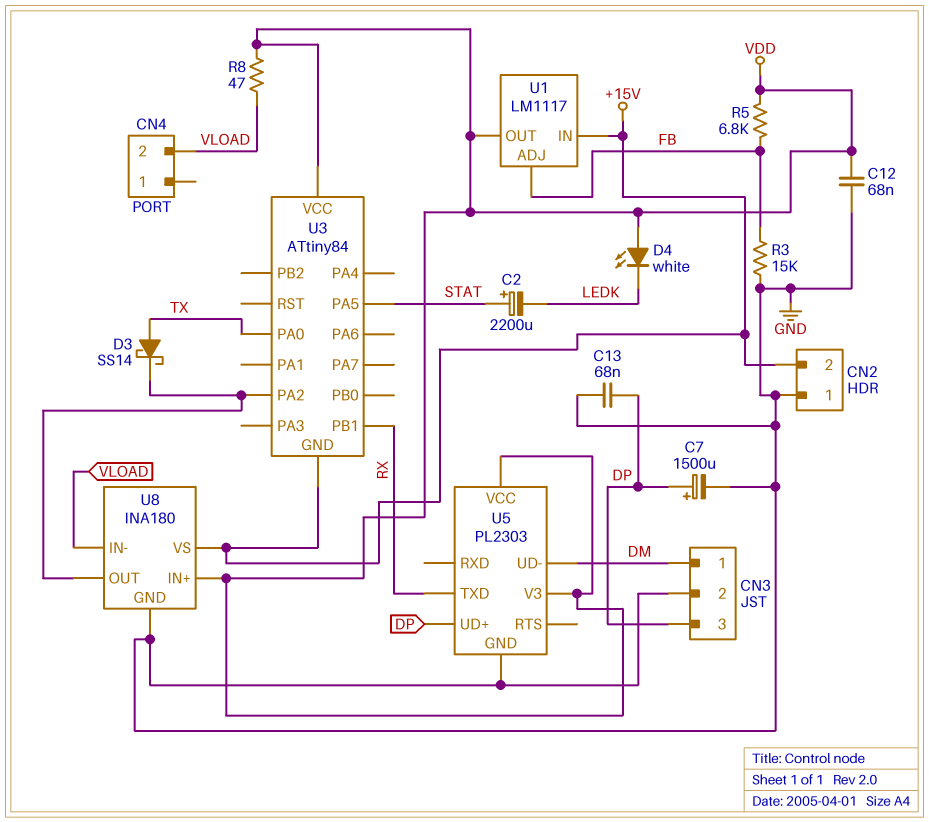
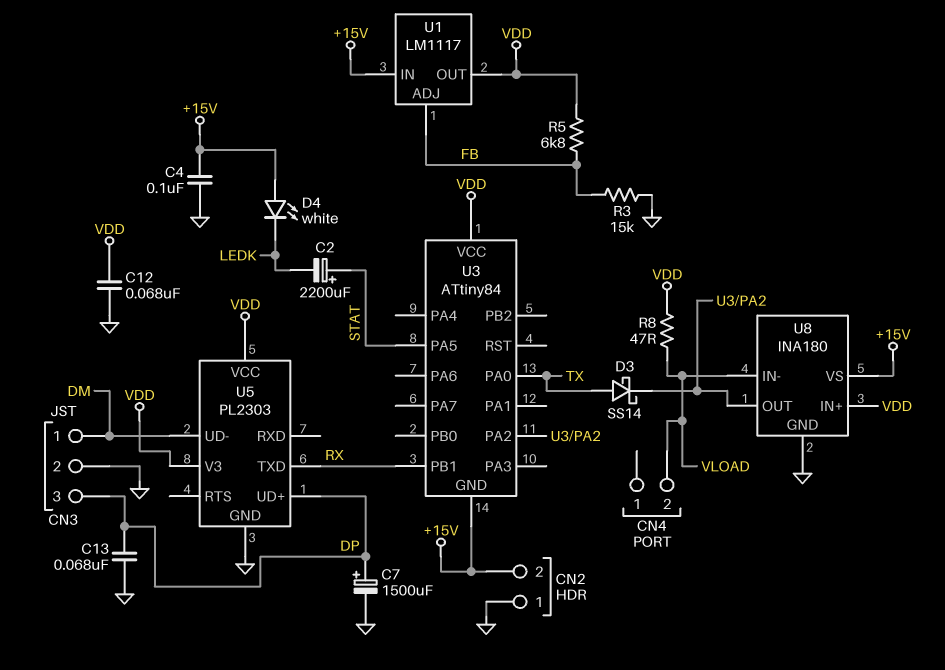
C4: none -> 100nF (+15V, GND)
D4: LED white (A VDD, K LEDK) -> LED white (A +15V, K LEDK)

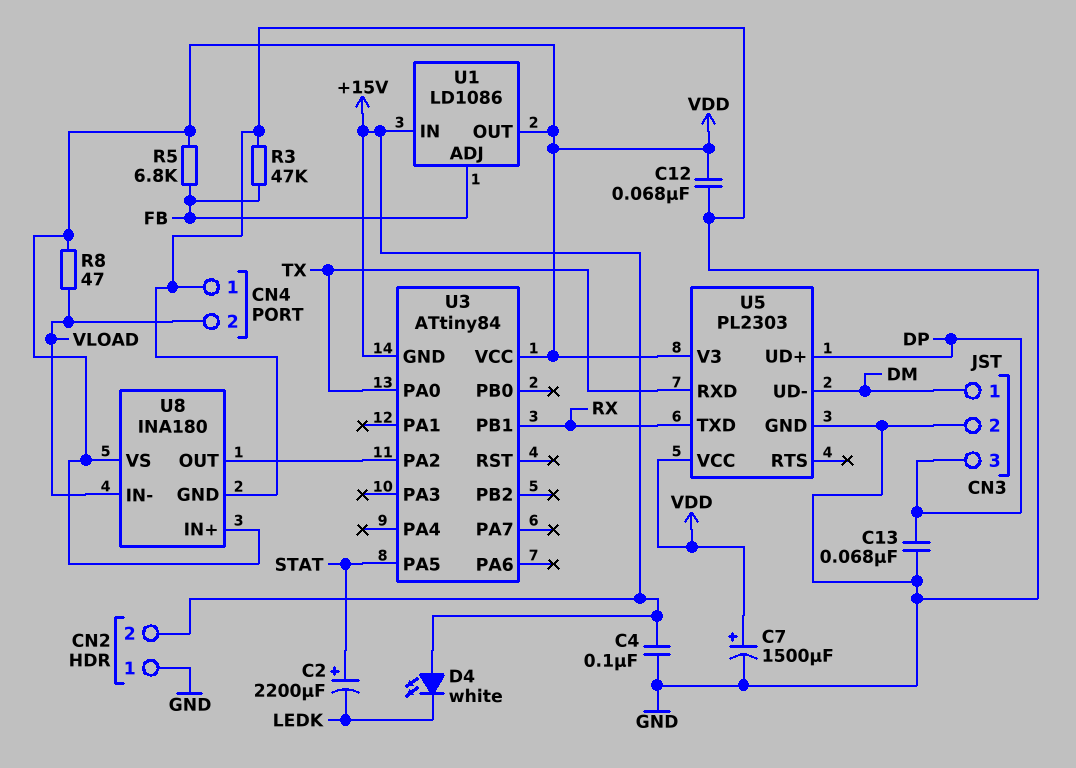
C7: 1500uF (plus DP, minus GND) -> 1500uF (plus VDD, minus GND)
CN4 pin 1: none -> GND
D3: schottky SS14 (A TX, K U3/PA2) -> none
R3: 15k (FB, GND) -> 47k (FB, GND)
U1: LM1117 -> LD1086
U5 pin RXD: none -> TX
U8 pin VS: +15V -> VDD

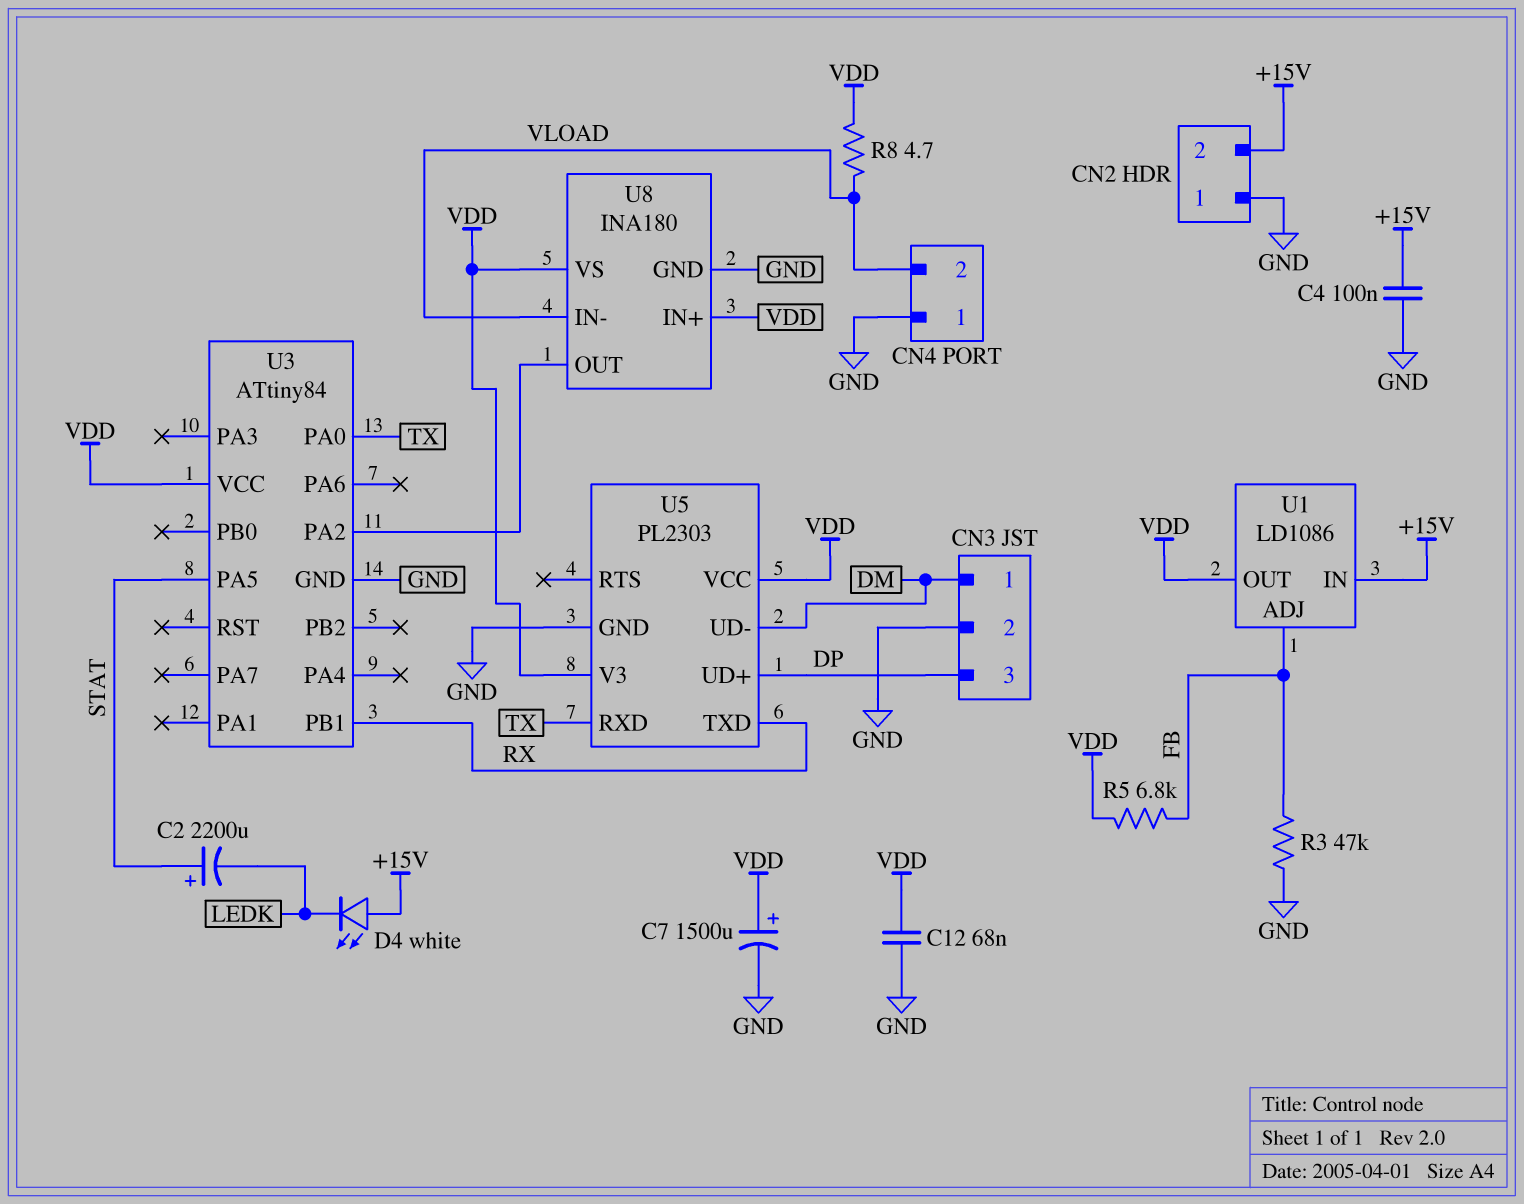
C13: 68nF (DP, GND) -> none
R8: 47 (VDD, VLOAD) -> 4.7 (VDD, VLOAD)
U3 pin GND: +15V -> GND

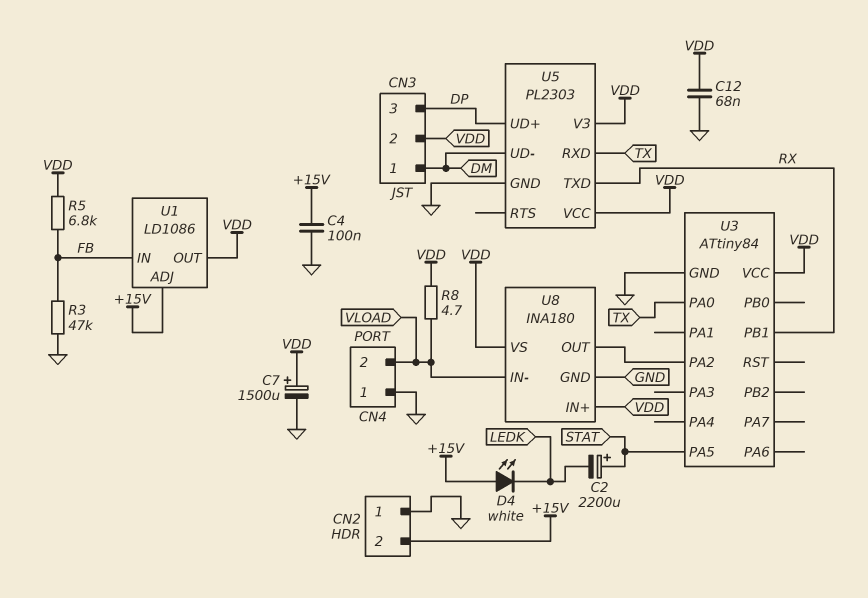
CN3 pin 2: GND -> VDD
U1 pin ADJ: FB -> +15V
U1 pin IN: +15V -> FB

